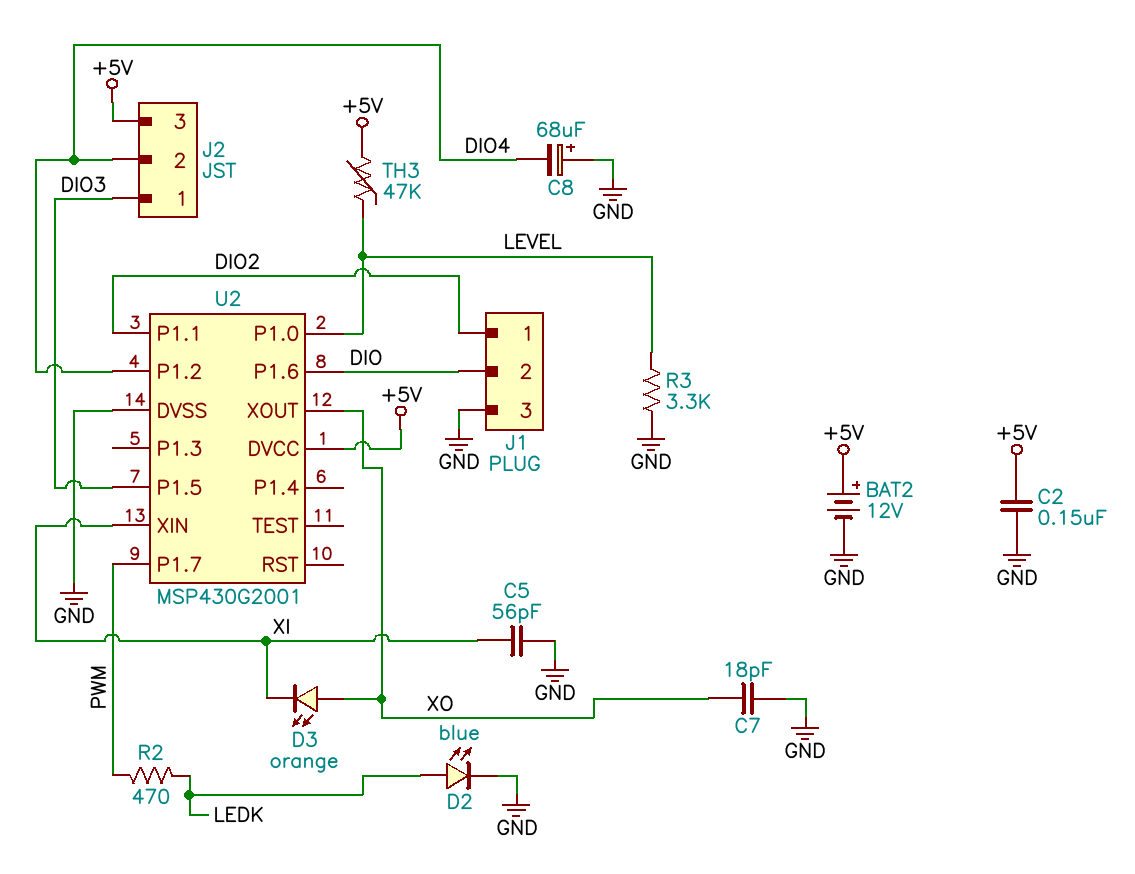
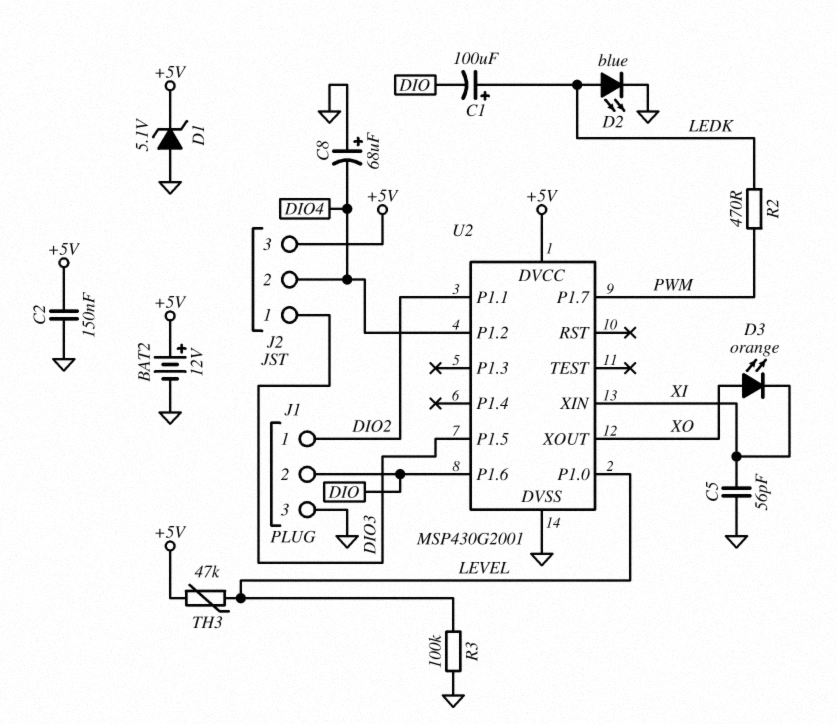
C1: none -> 100uF (plus LEDK, minus DIO)
C7: 18pF (GND, XO) -> none
D1: none -> zener 5.1V (A GND, K +5V)
R3: 3.3k (GND, LEVEL) -> 100k (GND, LEVEL)

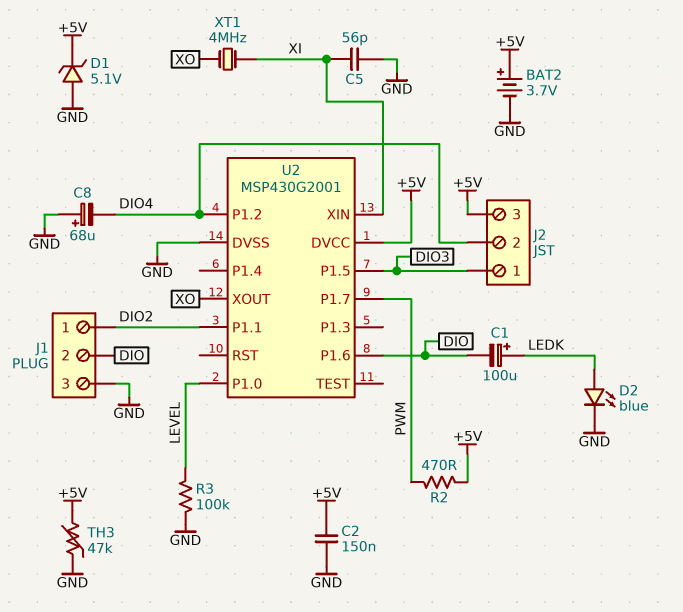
BAT2: 12V (plus +5V, minus GND) -> 3.7V (plus +5V, minus GND)
D3: LED orange (A XO, K XI) -> none
R2: 470 (LEDK, PWM) -> 470 (+5V, PWM)
TH3: 47k (+5V, LEVEL) -> 47k (+5V, GND)
XT1: none -> 4MHz (XI, XO)

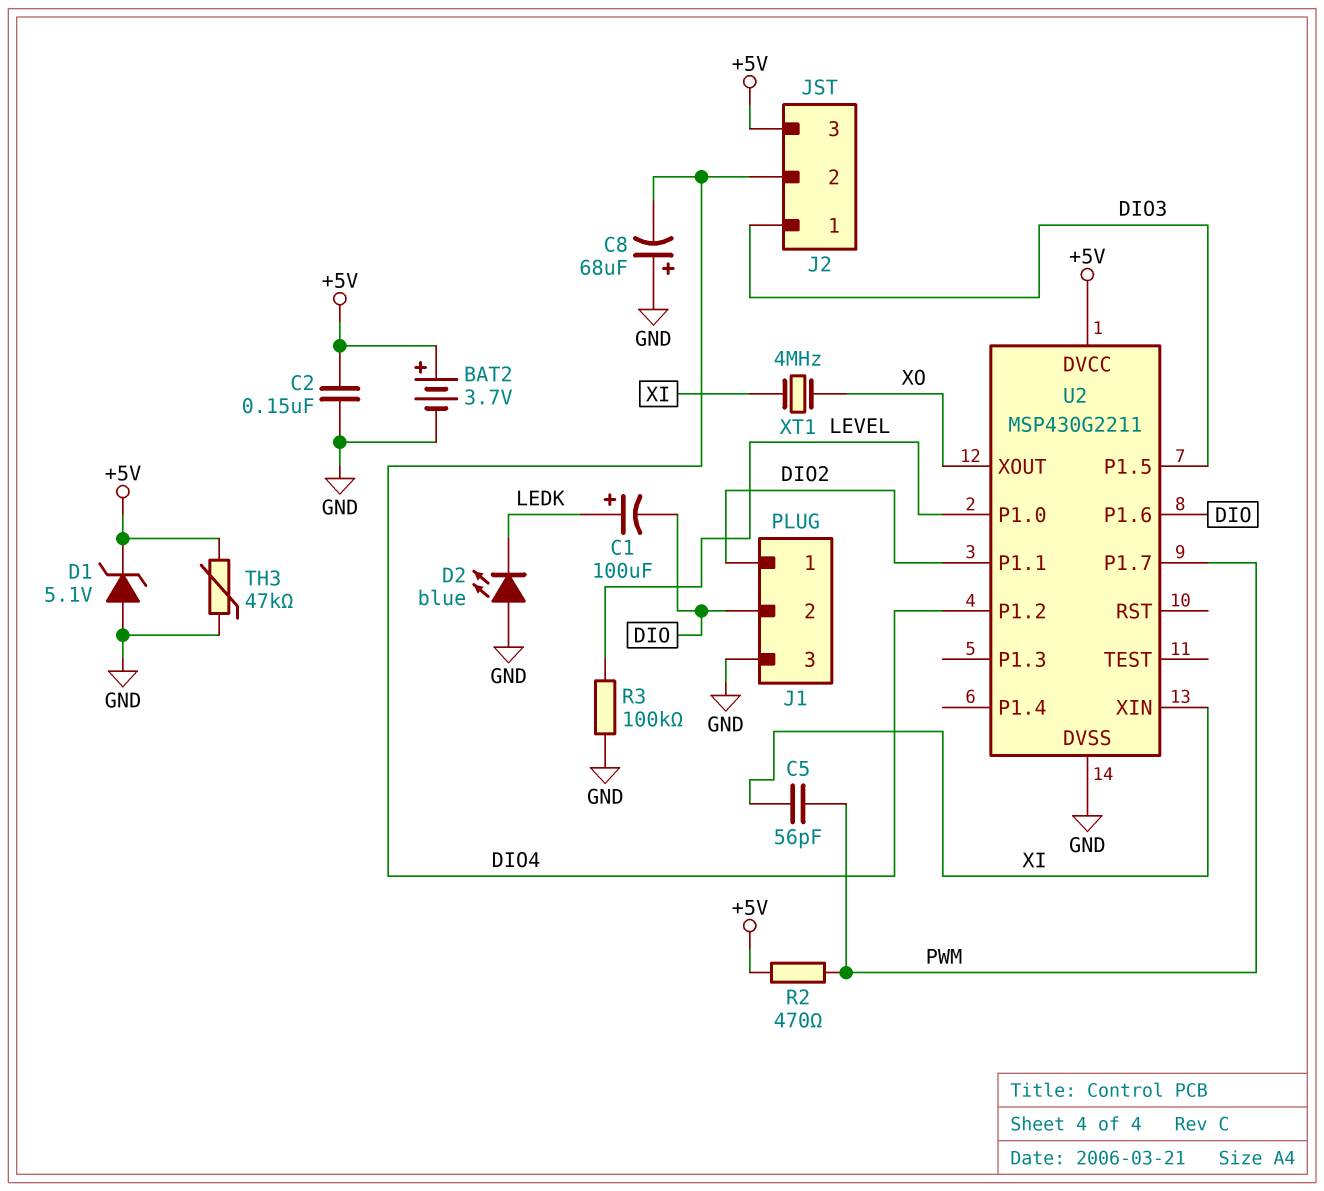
C5: 56pF (GND, XI) -> 56pF (PWM, XI)
D2: LED blue (A LEDK, K GND) -> LED blue (A GND, K LEDK)
U2: MSP430G2001 -> MSP430G2211

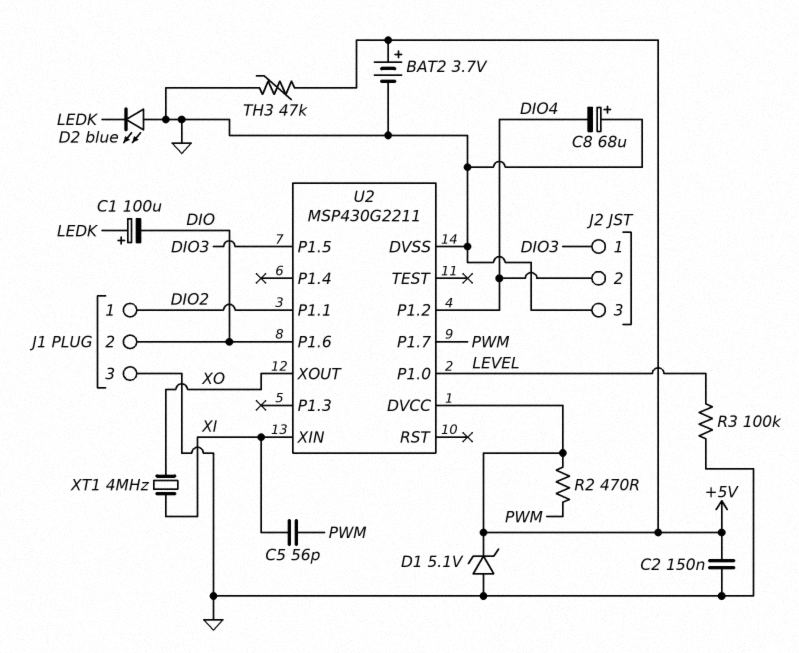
J2 pin 3: +5V -> GND

